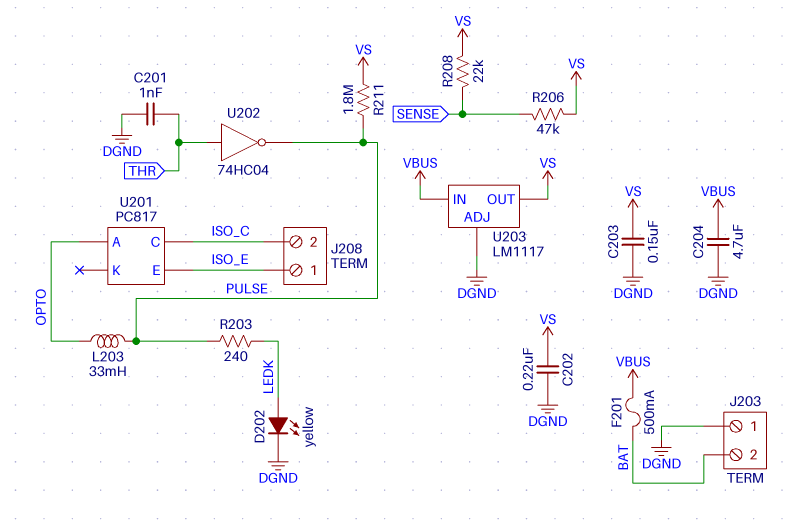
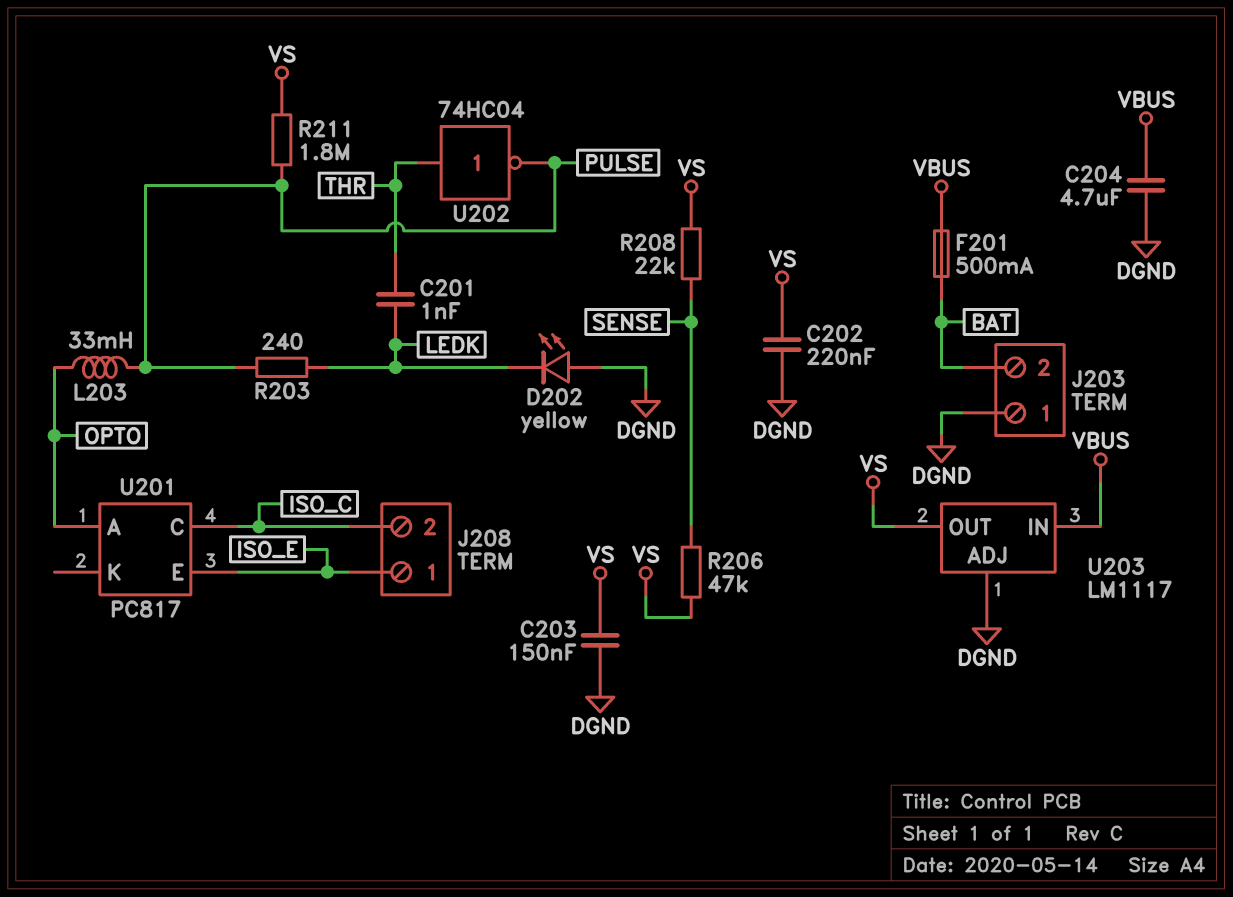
C201: 1nF (DGND, THR) -> 1nF (LEDK, THR)
D202: LED yellow (A LEDK, K DGND) -> LED yellow (A DGND, K LEDK)

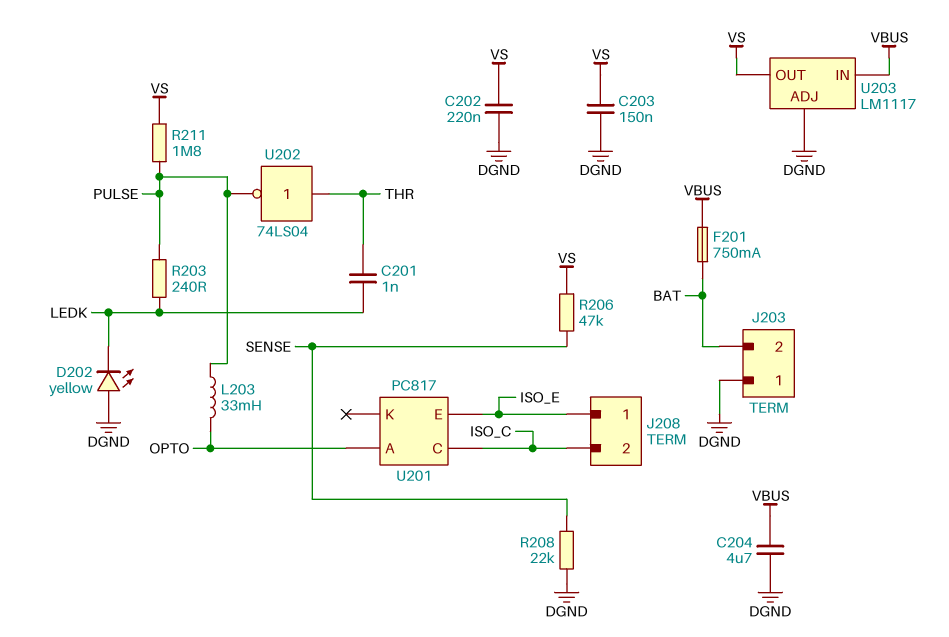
F201: 500mA (BAT, VBUS) -> 750mA (BAT, VBUS)
R208: 22k (SENSE, VS) -> 22k (DGND, SENSE)
U202: NOT 74HC04 (in THR, out PULSE) -> NOT 74LS04 (in THR, out PULSE)

